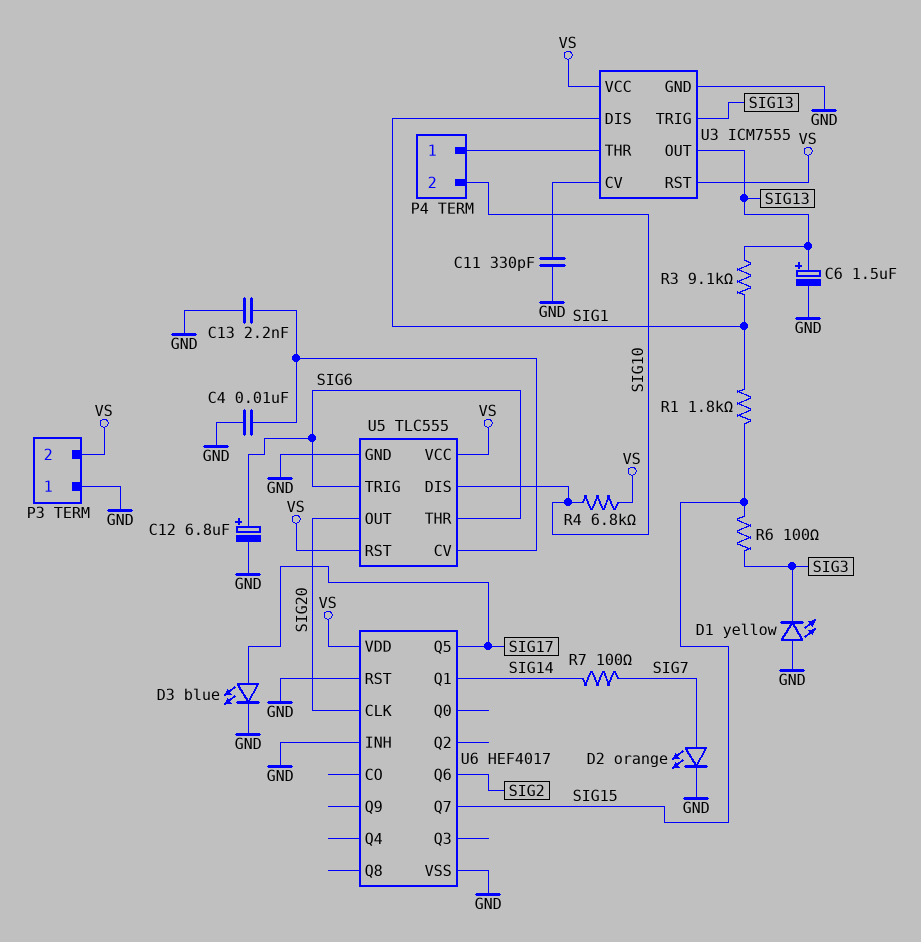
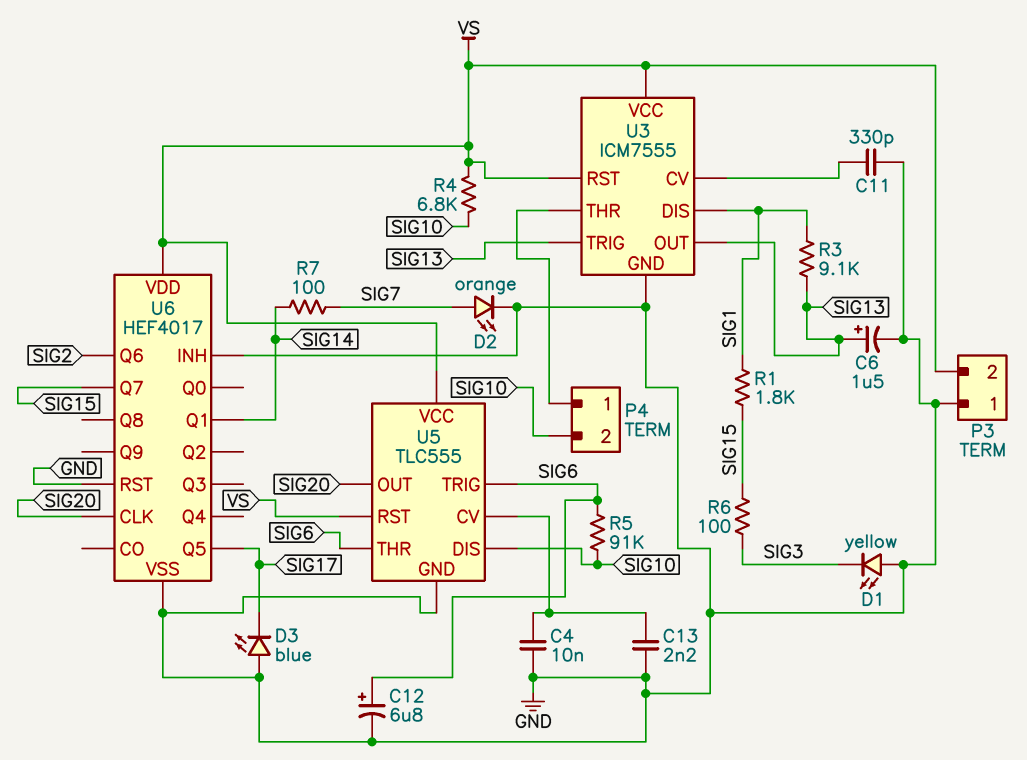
D3: LED blue (A SIG17, K GND) -> LED blue (A GND, K SIG17)
R5: none -> 91k (SIG6, SIG10)

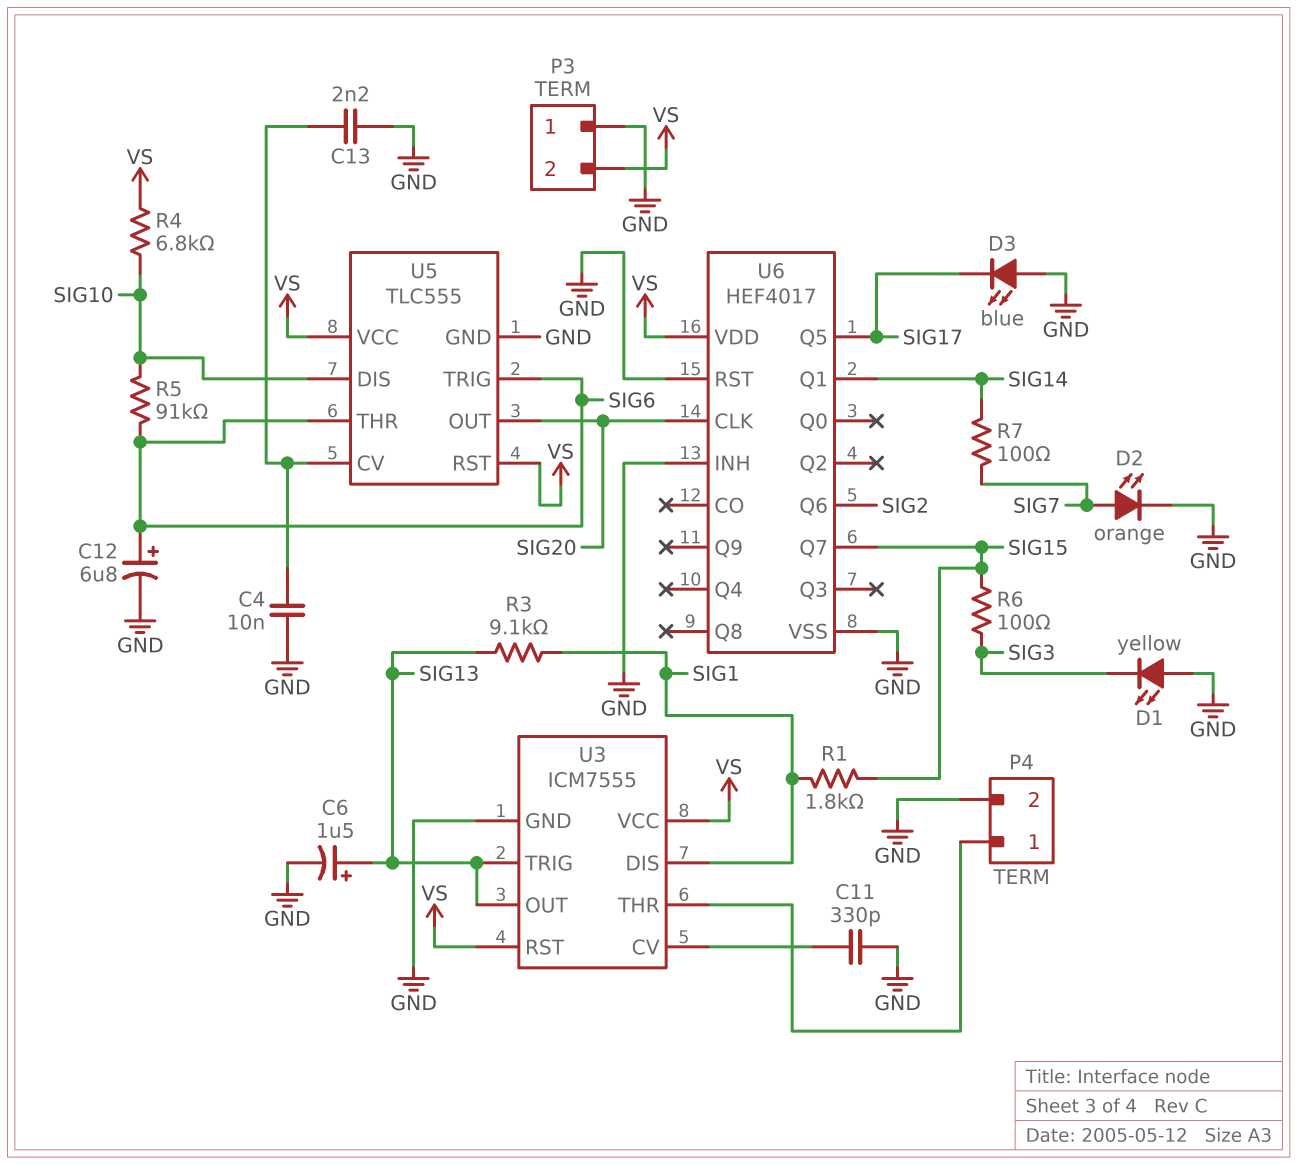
P4 pin 2: SIG10 -> GND

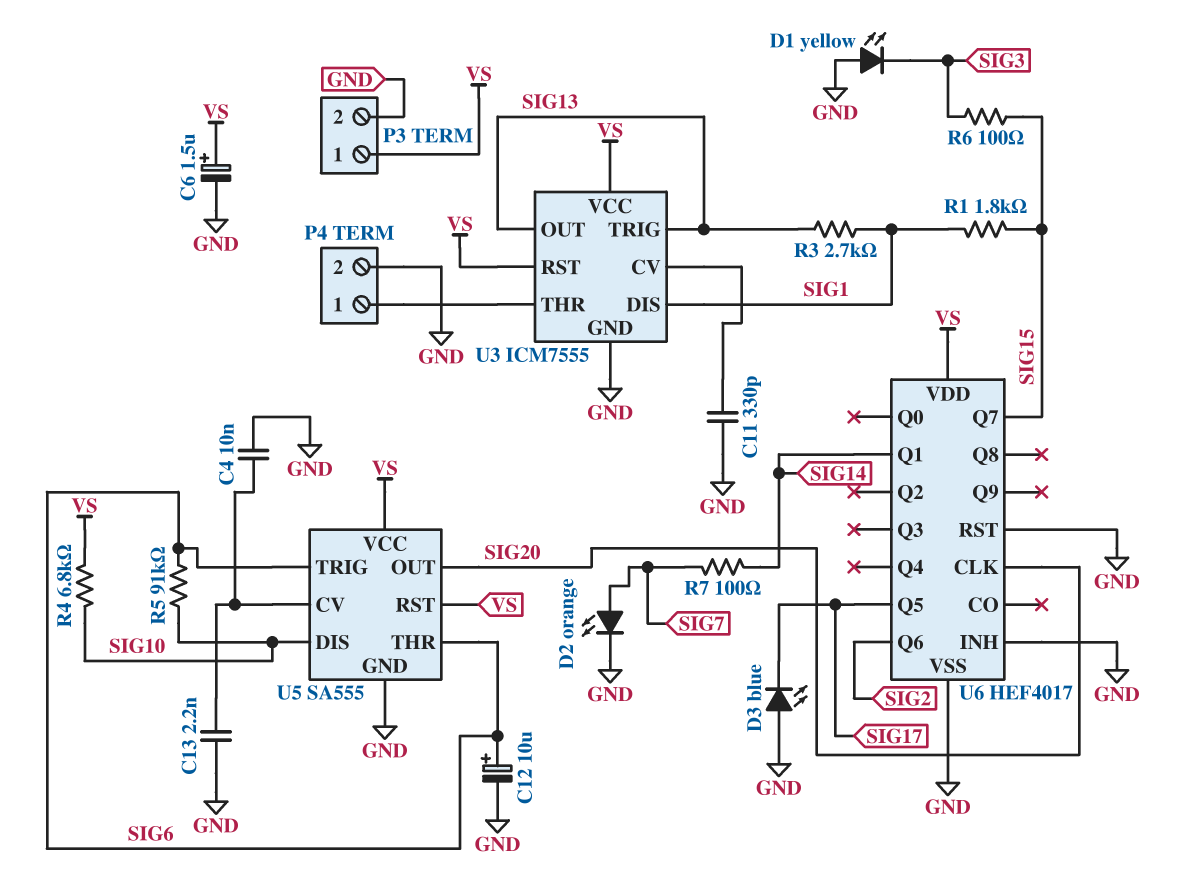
C6: 1.5uF (plus SIG13, minus GND) -> 1.5uF (plus VS, minus GND)
C12: 6.8uF (plus SIG6, minus GND) -> 10uF (plus SIG6, minus GND)
P3 pin 1: GND -> VS
P3 pin 2: VS -> GND
R3: 9.1k (SIG1, SIG13) -> 2.7k (SIG1, SIG13)
U5: TLC555 -> SA555

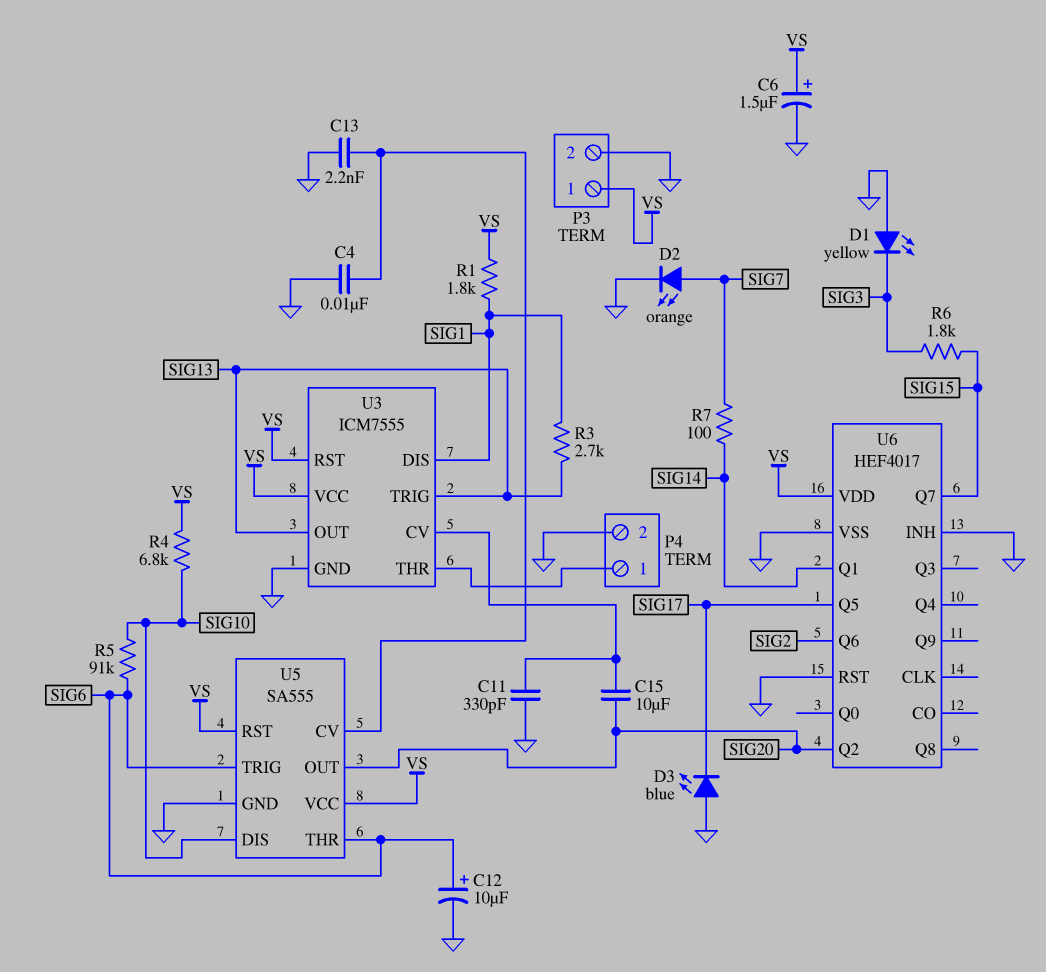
C15: none -> 10uF (SIG20, U3/CV)
R1: 1.8k (SIG1, SIG15) -> 1.8k (SIG1, VS)
R6: 100 (SIG3, SIG15) -> 1.8k (SIG3, SIG15)
U6 pin CLK: SIG20 -> none
U6 pin Q2: none -> SIG20

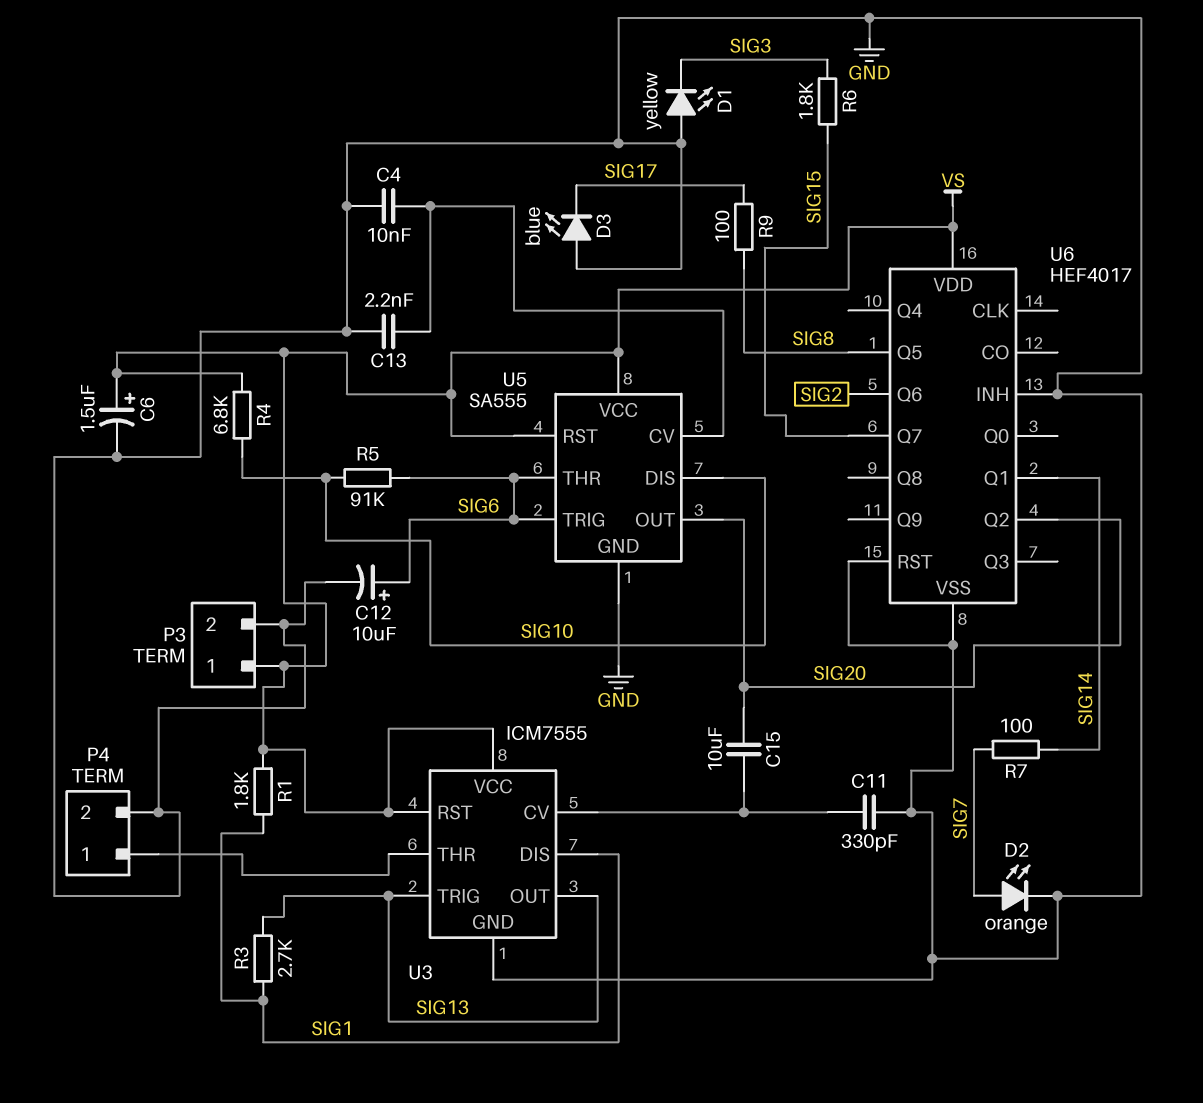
R9: none -> 100 (SIG8, SIG17)
U6 pin Q5: SIG17 -> SIG8

